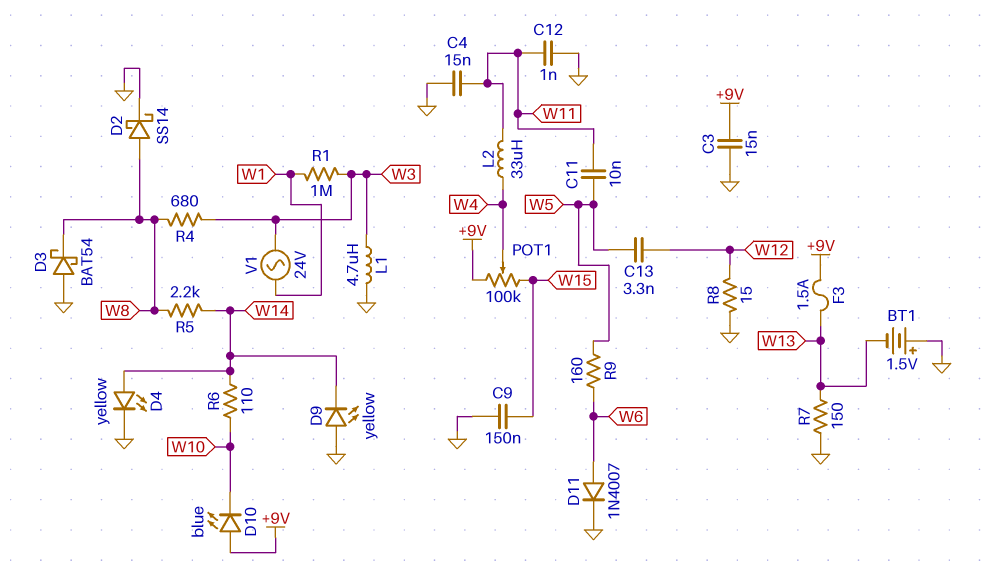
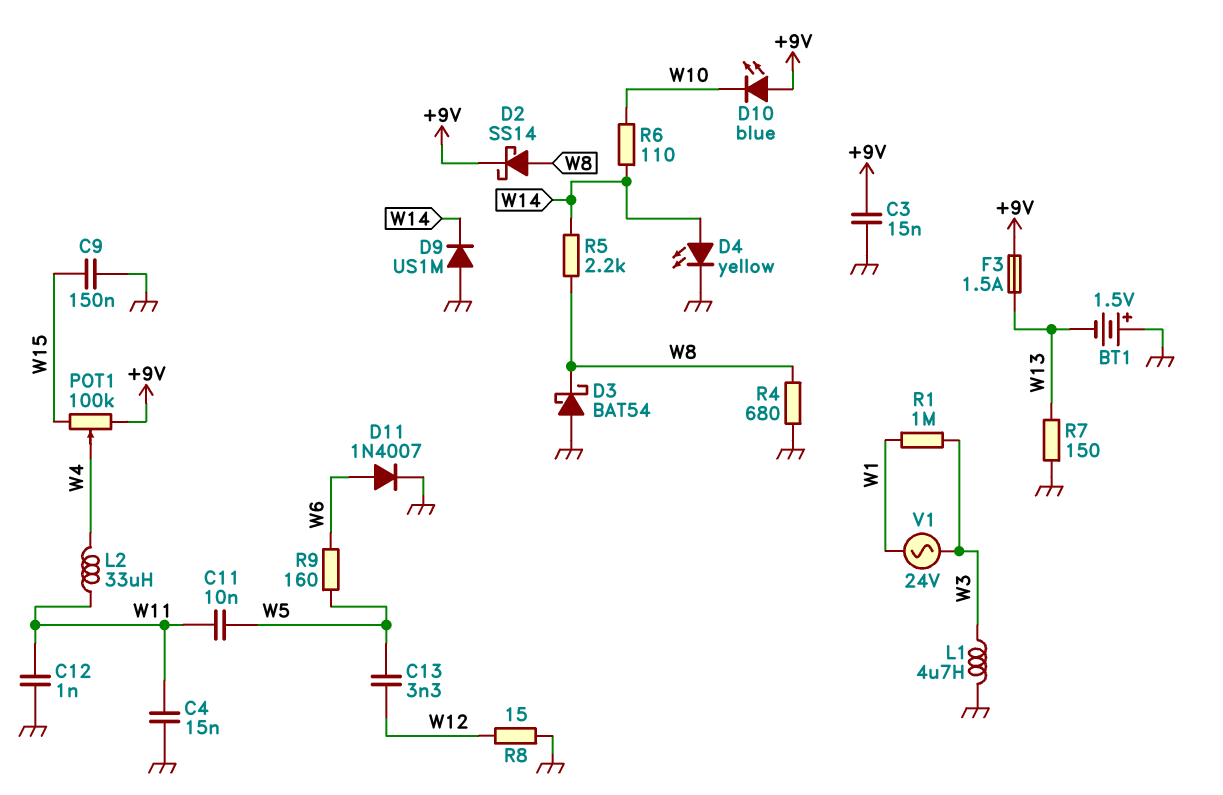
D2: schottky SS14 (A W8, K GND) -> schottky SS14 (A W8, K +9V)
D9: LED yellow (A GND, K W14) -> diode US1M (A GND, K W14)
R4: 680 (W3, W8) -> 680 (GND, W8)

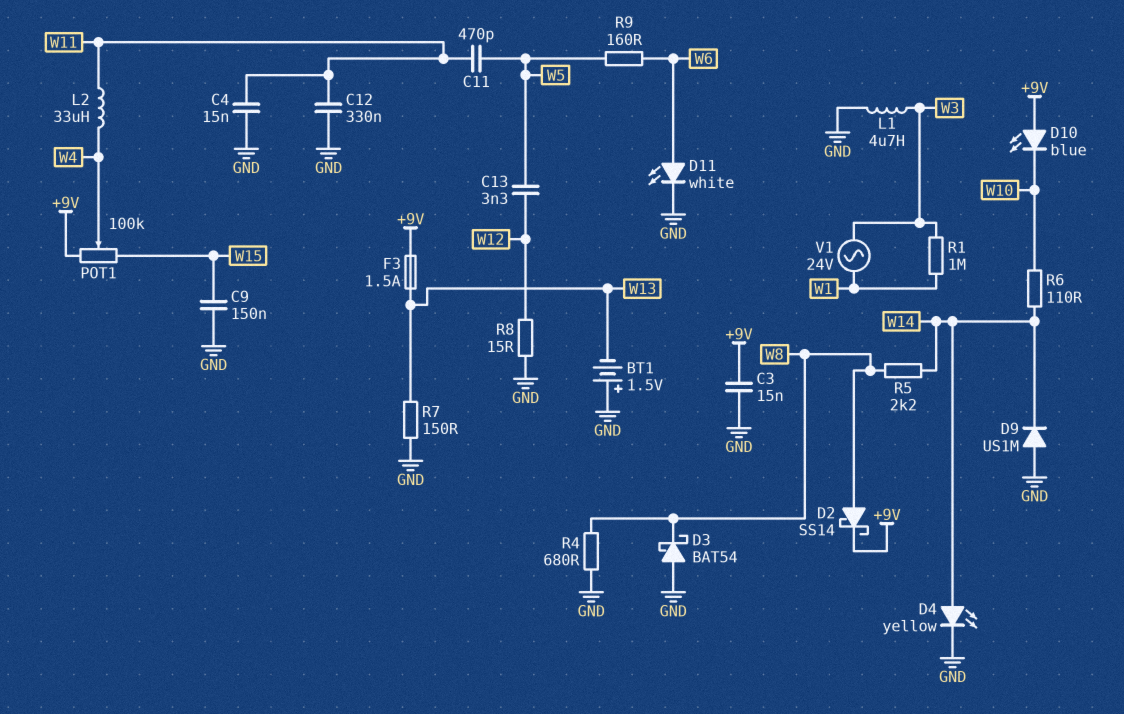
C11: 10nF (W5, W11) -> 470pF (W5, W11)
C12: 1nF (GND, W11) -> 330nF (GND, W11)
D11: diode 1N4007 (A W6, K GND) -> LED white (A W6, K GND)

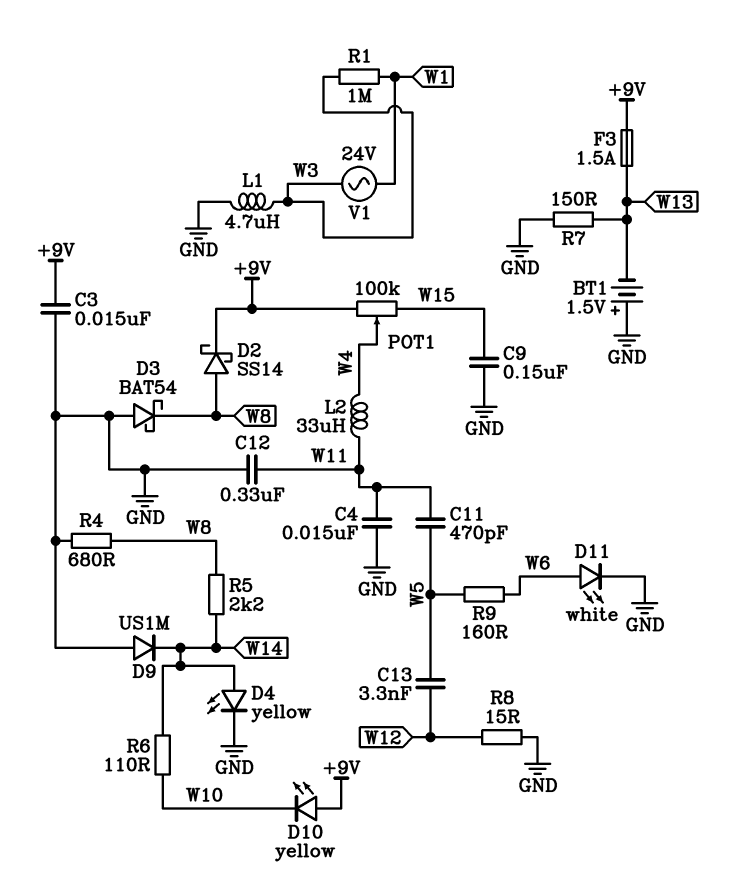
D10: LED blue (A +9V, K W10) -> LED yellow (A +9V, K W10)

